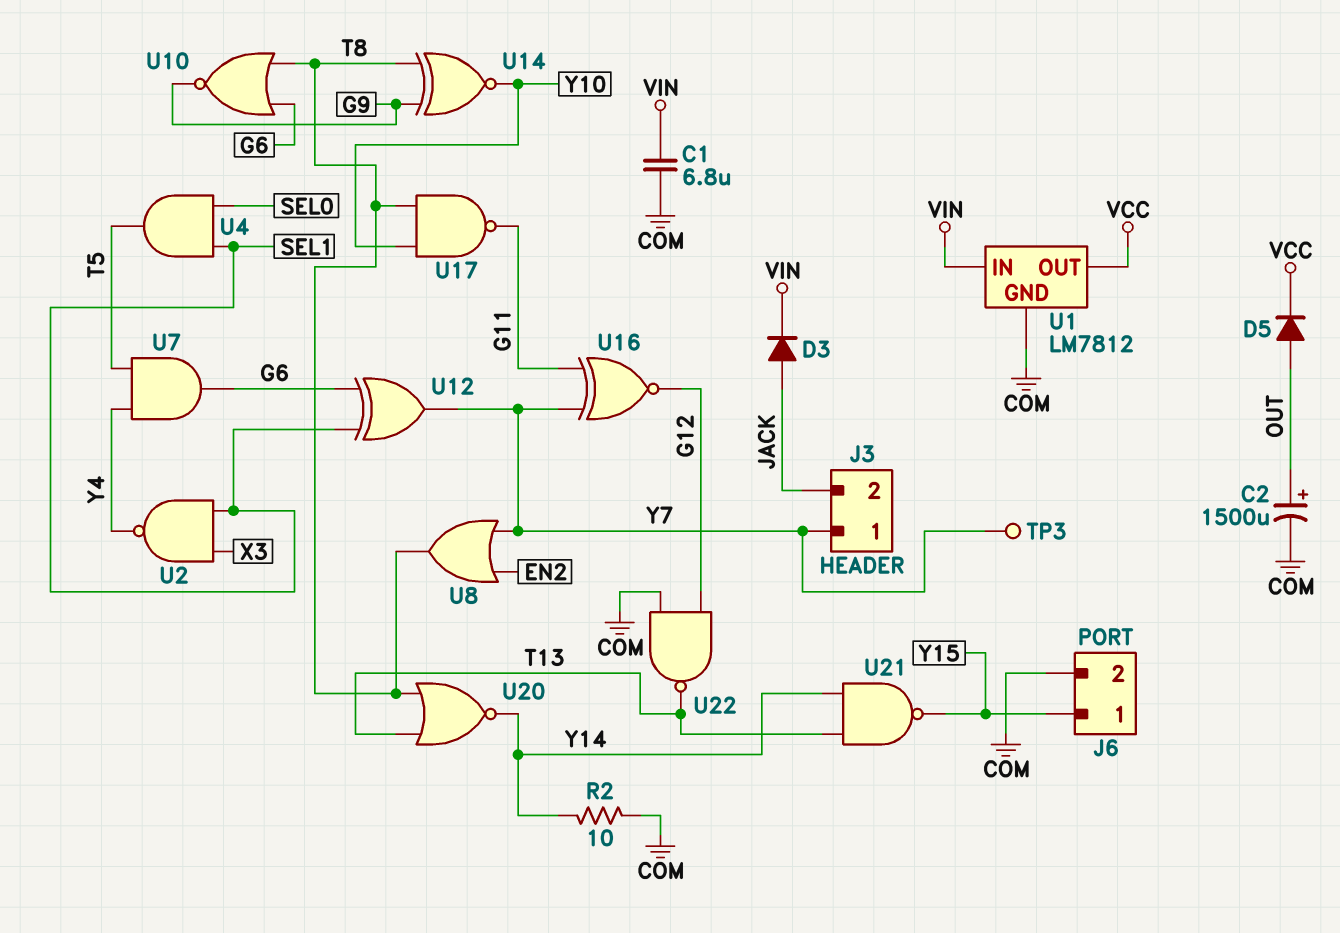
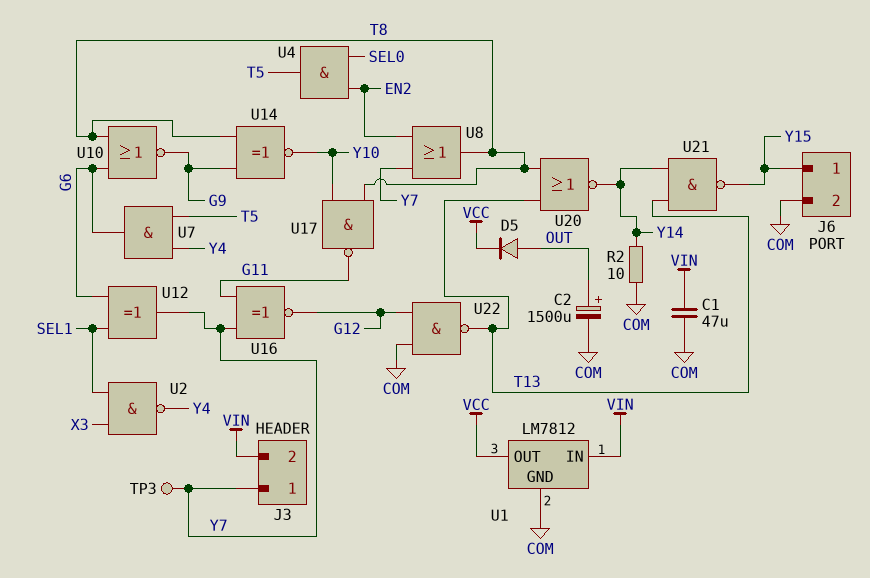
C1: 6.8uF (COM, VIN) -> 47uF (COM, VIN)
D3: diode (A JACK, K VIN) -> none
J3 pin 2: JACK -> VIN
U4: AND (in SEL0, in SEL1, out T5) -> AND (in EN2, in SEL0, out T5)

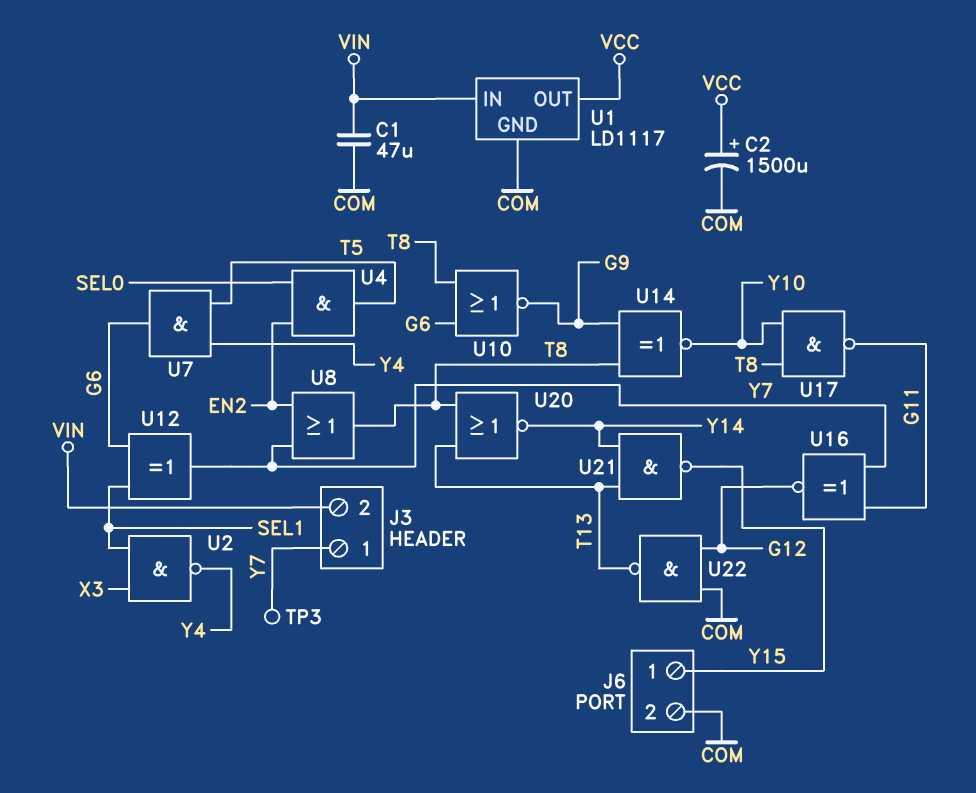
C2: 1500uF (plus OUT, minus COM) -> 1500uF (plus VCC, minus COM)
D5: diode (A OUT, K VCC) -> none
R2: 10 (COM, Y14) -> none
U1: LM7812 -> LD1117

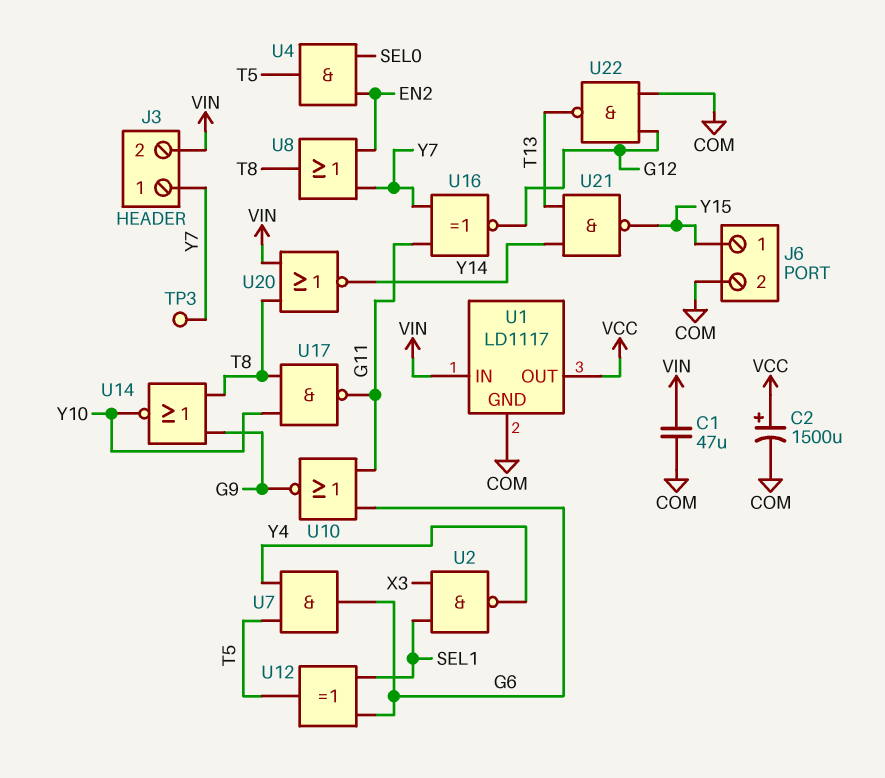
U10: NOR (in G6, in T8, out G9) -> NOR (in G6, in G11, out G9)
U12: XOR (in G6, in SEL1, out Y7) -> XOR (in G6, in SEL1, out T5)
U14: XNOR (in G9, in T8, out Y10) -> NOR (in G9, in T8, out Y10)
U20: NOR (in T8, in T13, out Y14) -> NOR (in T8, in VIN, out Y14)

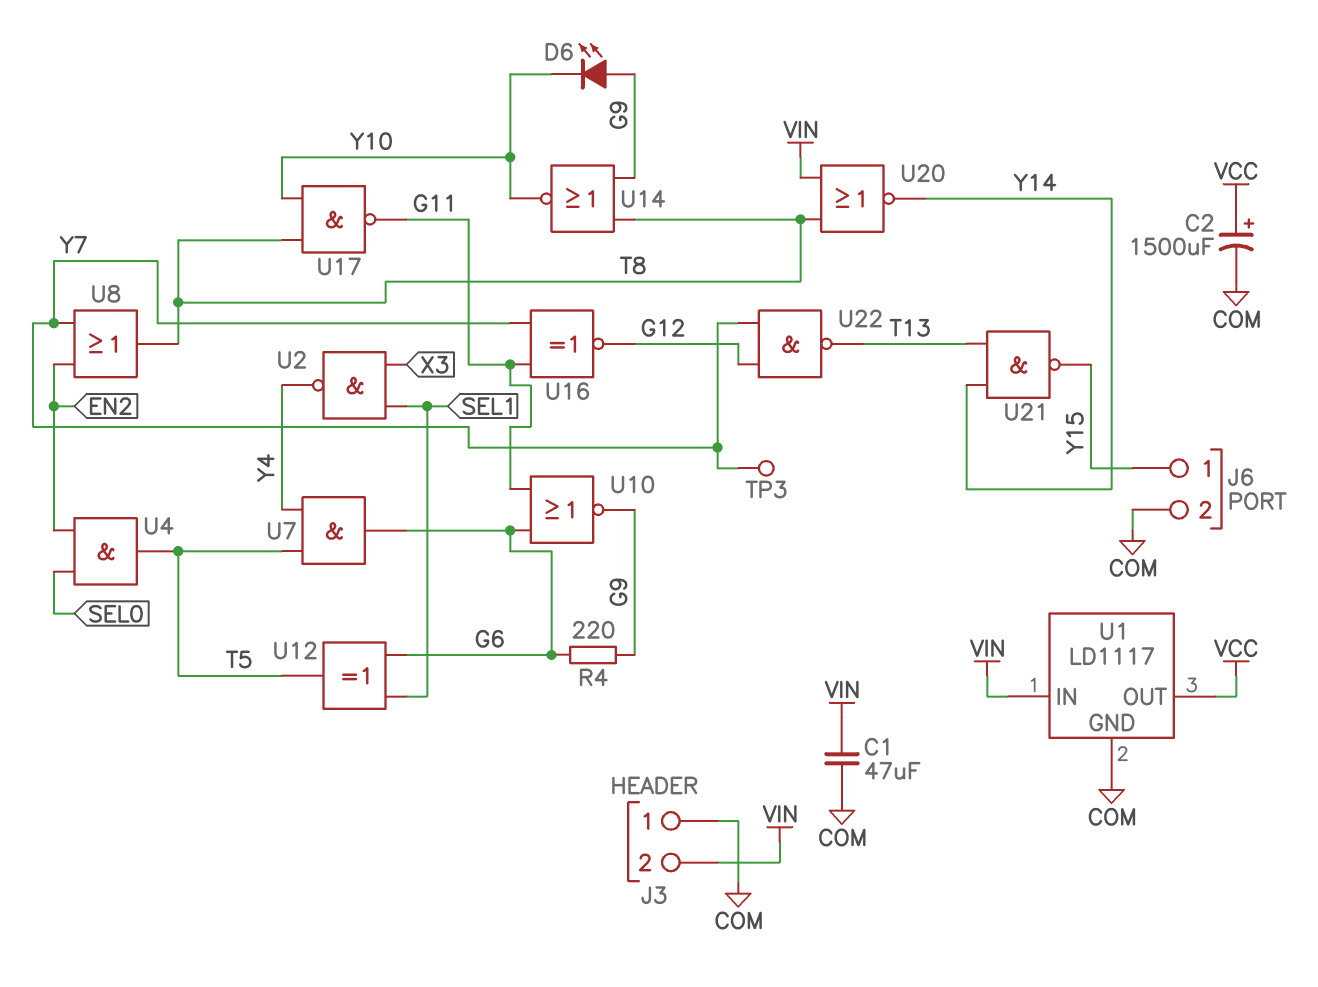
D6: none -> LED (A G9, K Y10)
J3 pin 1: Y7 -> COM
R4: none -> 220 (G6, G9)
U22: NAND (in COM, in G12, out T13) -> NAND (in G12, in Y7, out T13)

